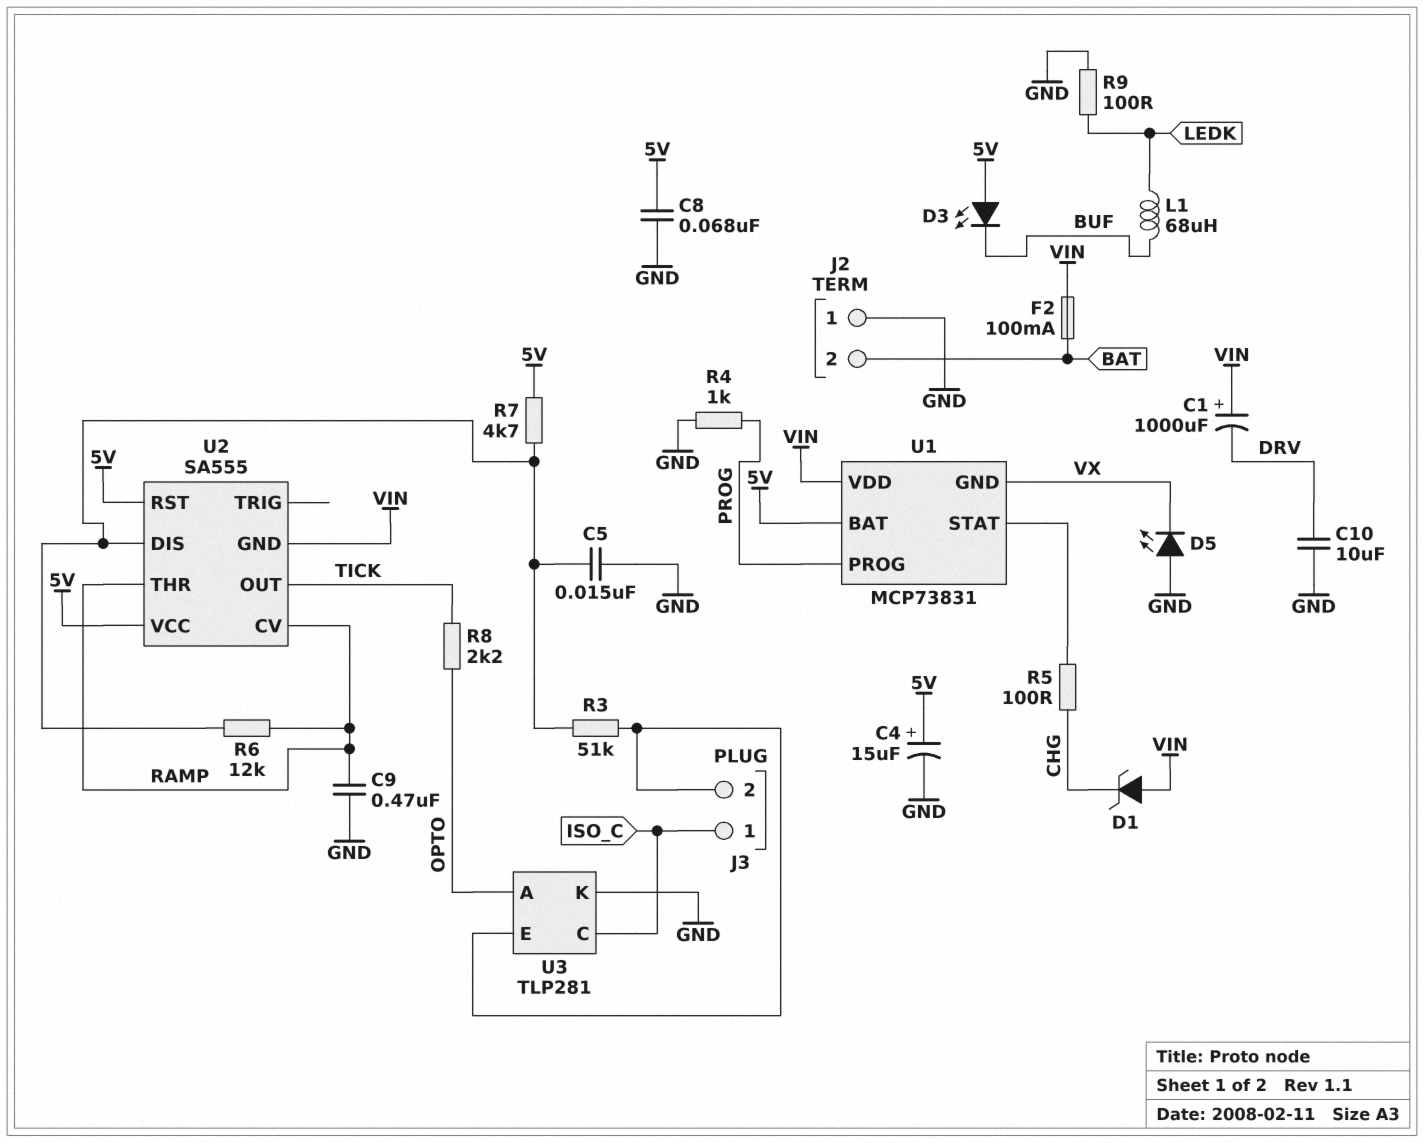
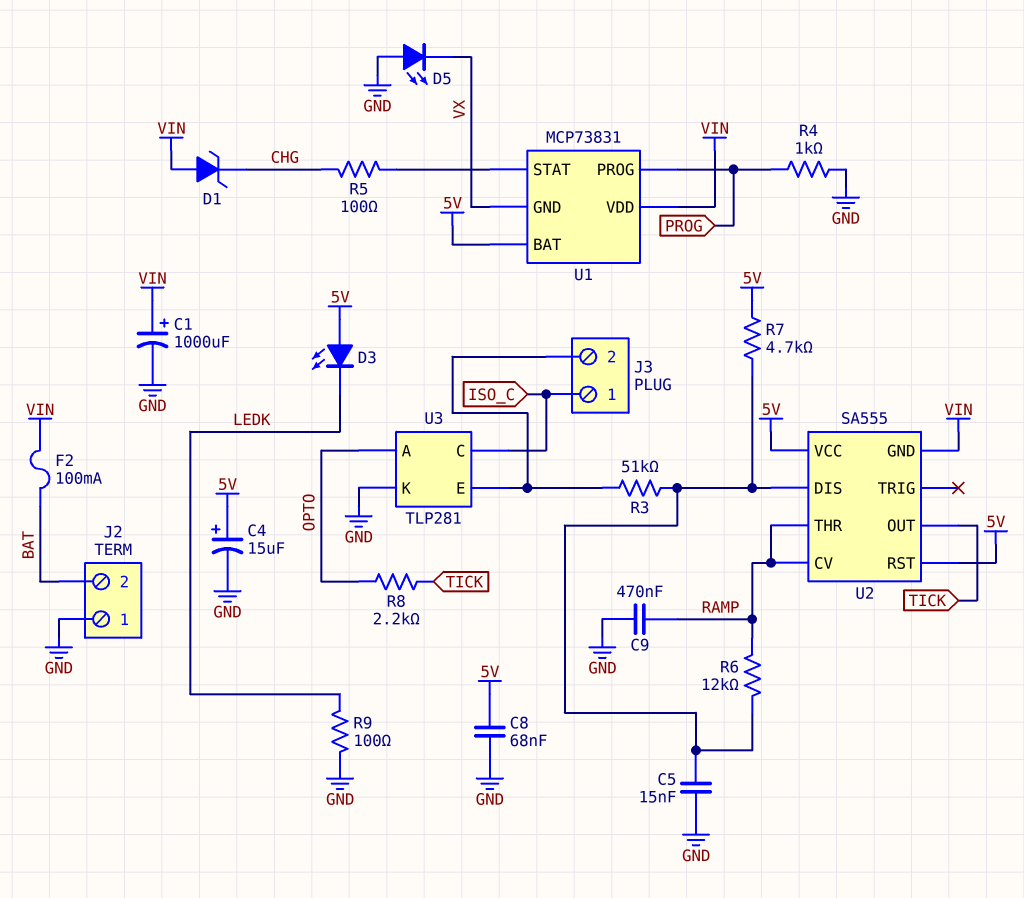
C1: 1000uF (plus VIN, minus DRV) -> 1000uF (plus VIN, minus GND)
C10: 10uF (DRV, GND) -> none
D3: LED (A 5V, K BUF) -> LED (A 5V, K LEDK)
L1: 68uH (BUF, LEDK) -> none

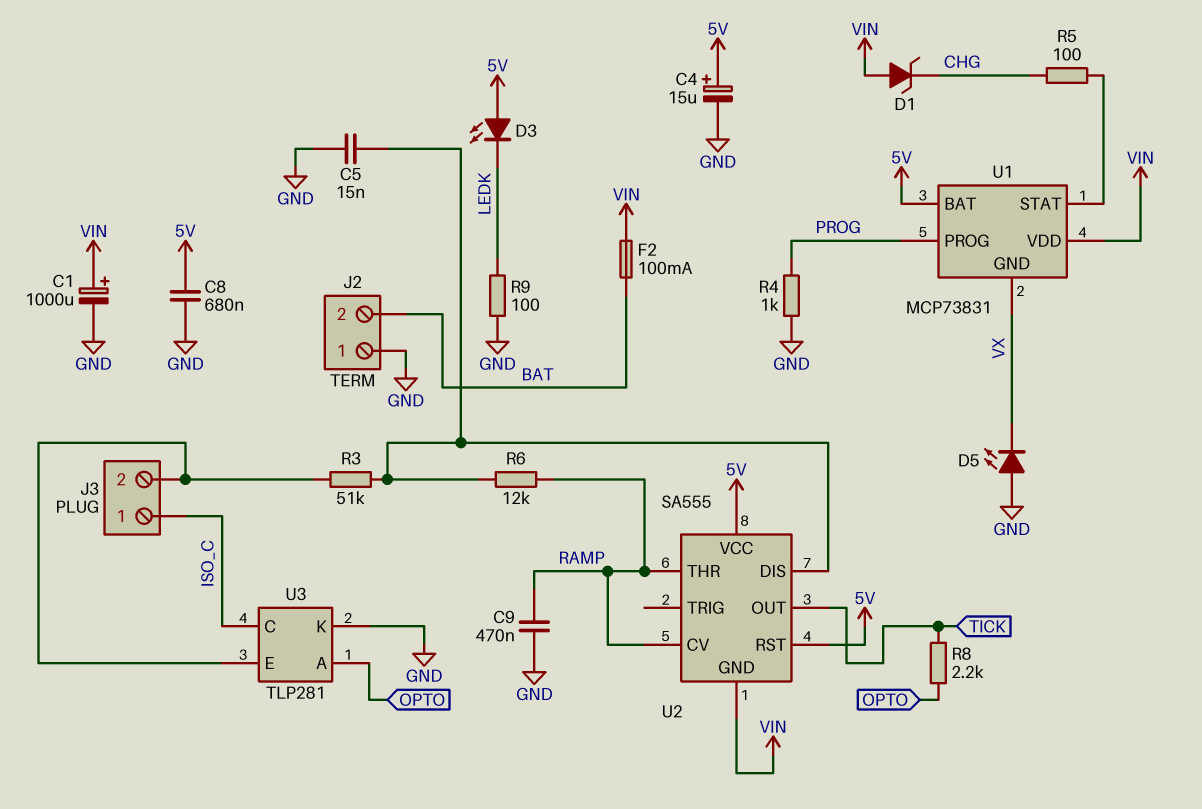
C8: 68nF (5V, GND) -> 680nF (5V, GND)
R7: 4.7k (5V, U2/DIS) -> none

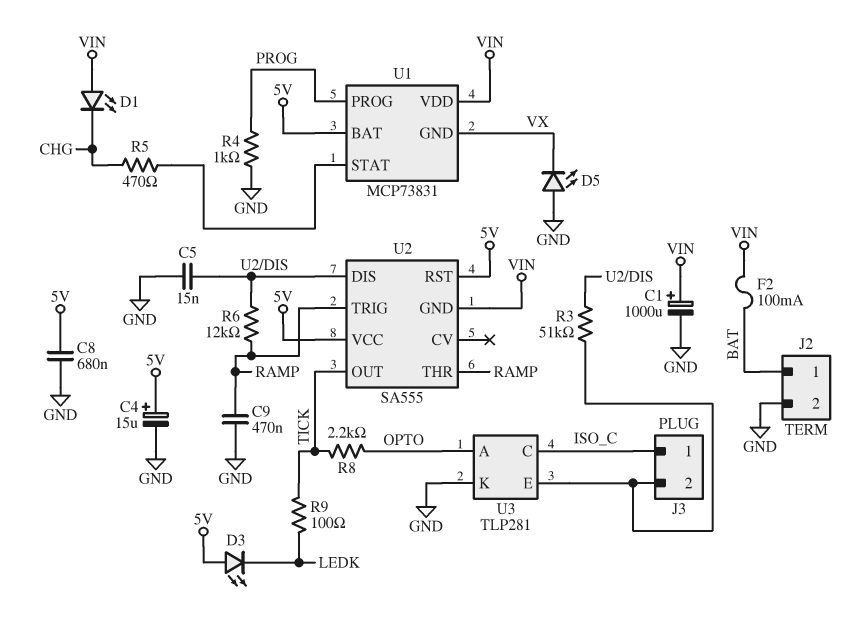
D1: zener (A VIN, K CHG) -> LED (A VIN, K CHG)
J2 pin 1: GND -> BAT
J2 pin 2: BAT -> GND
R5: 100 (CHG, U1/STAT) -> 470 (CHG, U1/STAT)
R9: 100 (GND, LEDK) -> 100 (LEDK, TICK)
U2 pin CV: RAMP -> none
U2 pin TRIG: none -> RAMP

